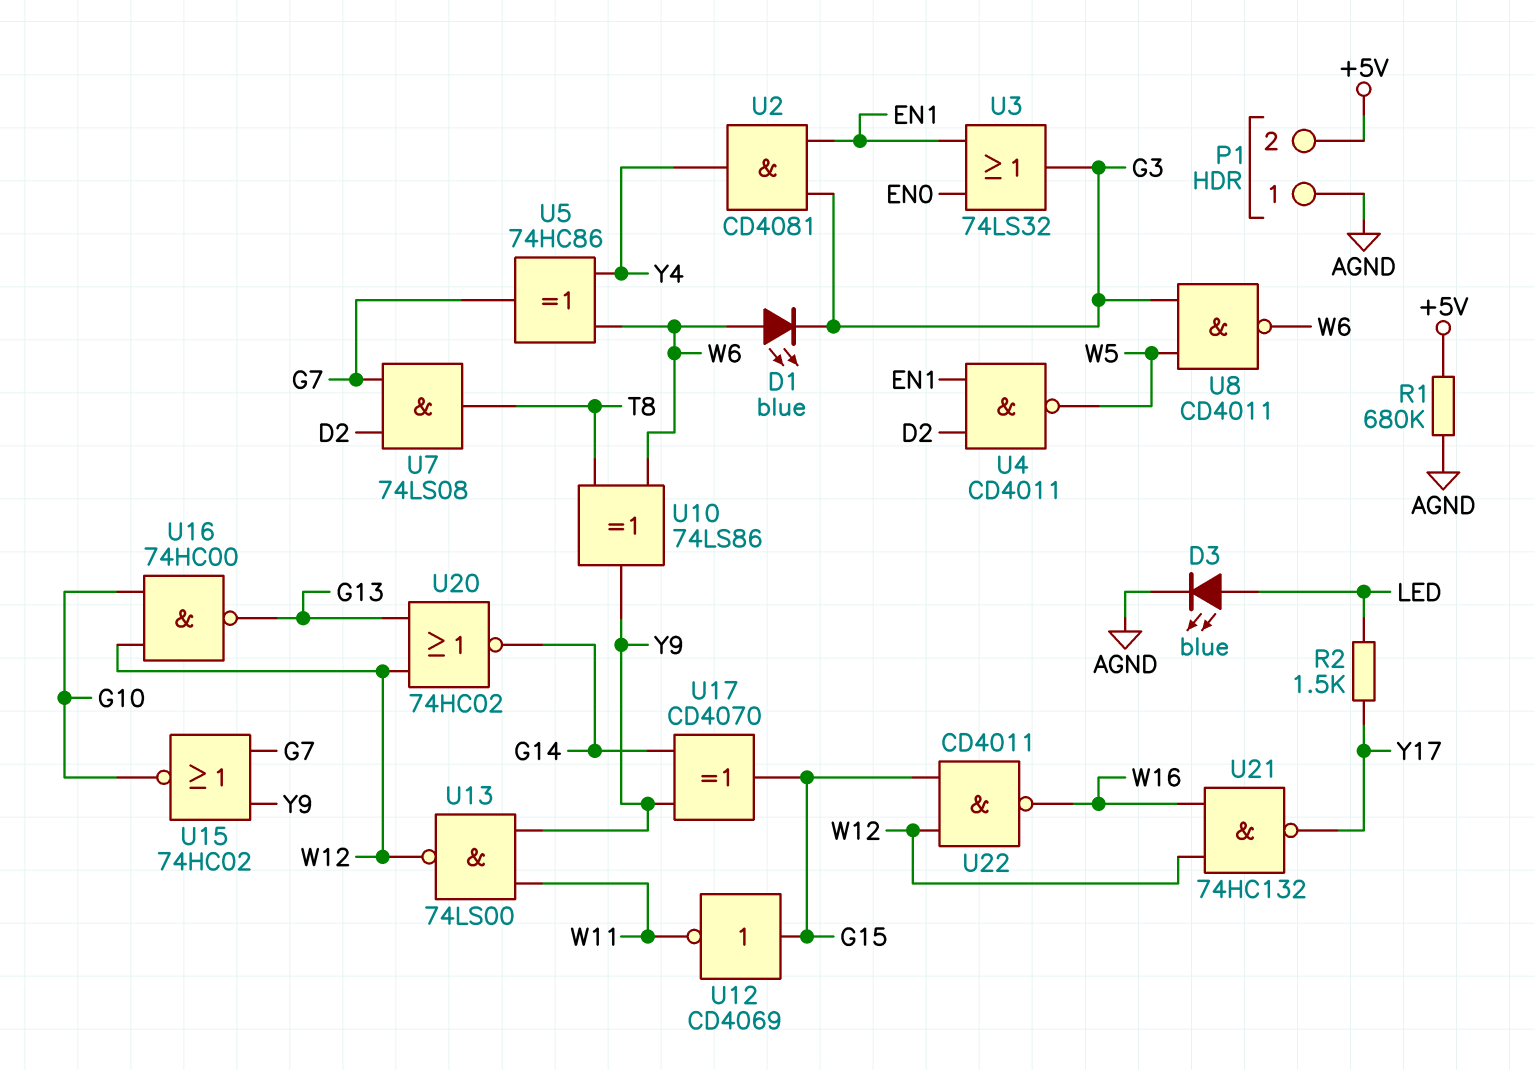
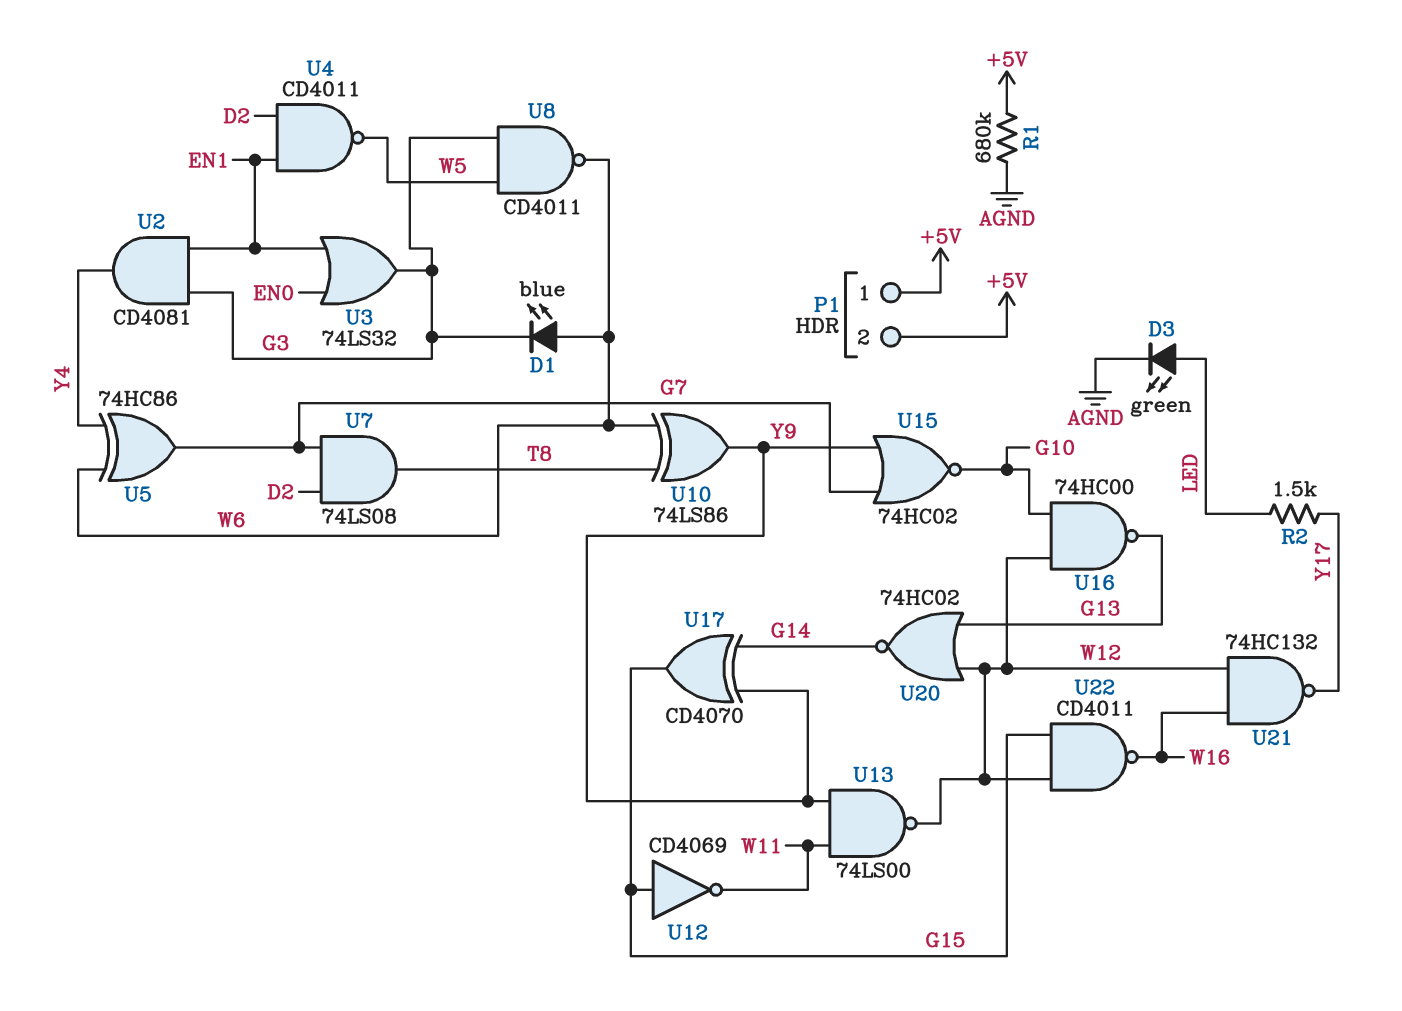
D3: LED blue (A LED, K AGND) -> LED green (A LED, K AGND)
P1 pin 1: AGND -> +5V

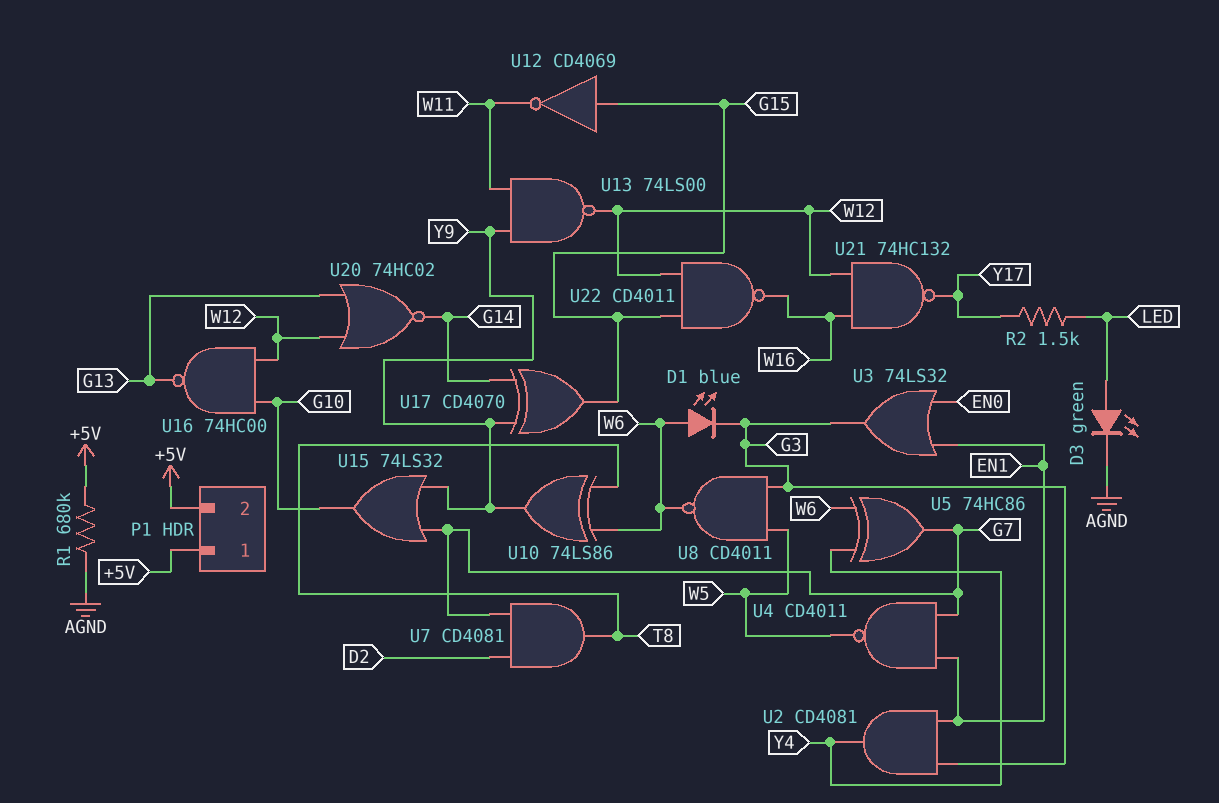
U4: NAND CD4011 (in D2, in EN1, out W5) -> NAND CD4011 (in EN1, in G7, out W5)
U7: AND 74LS08 (in D2, in G7, out T8) -> AND CD4081 (in D2, in G7, out T8)
U15: NOR 74HC02 (in G7, in Y9, out G10) -> OR 74LS32 (in G7, in Y9, out G10)

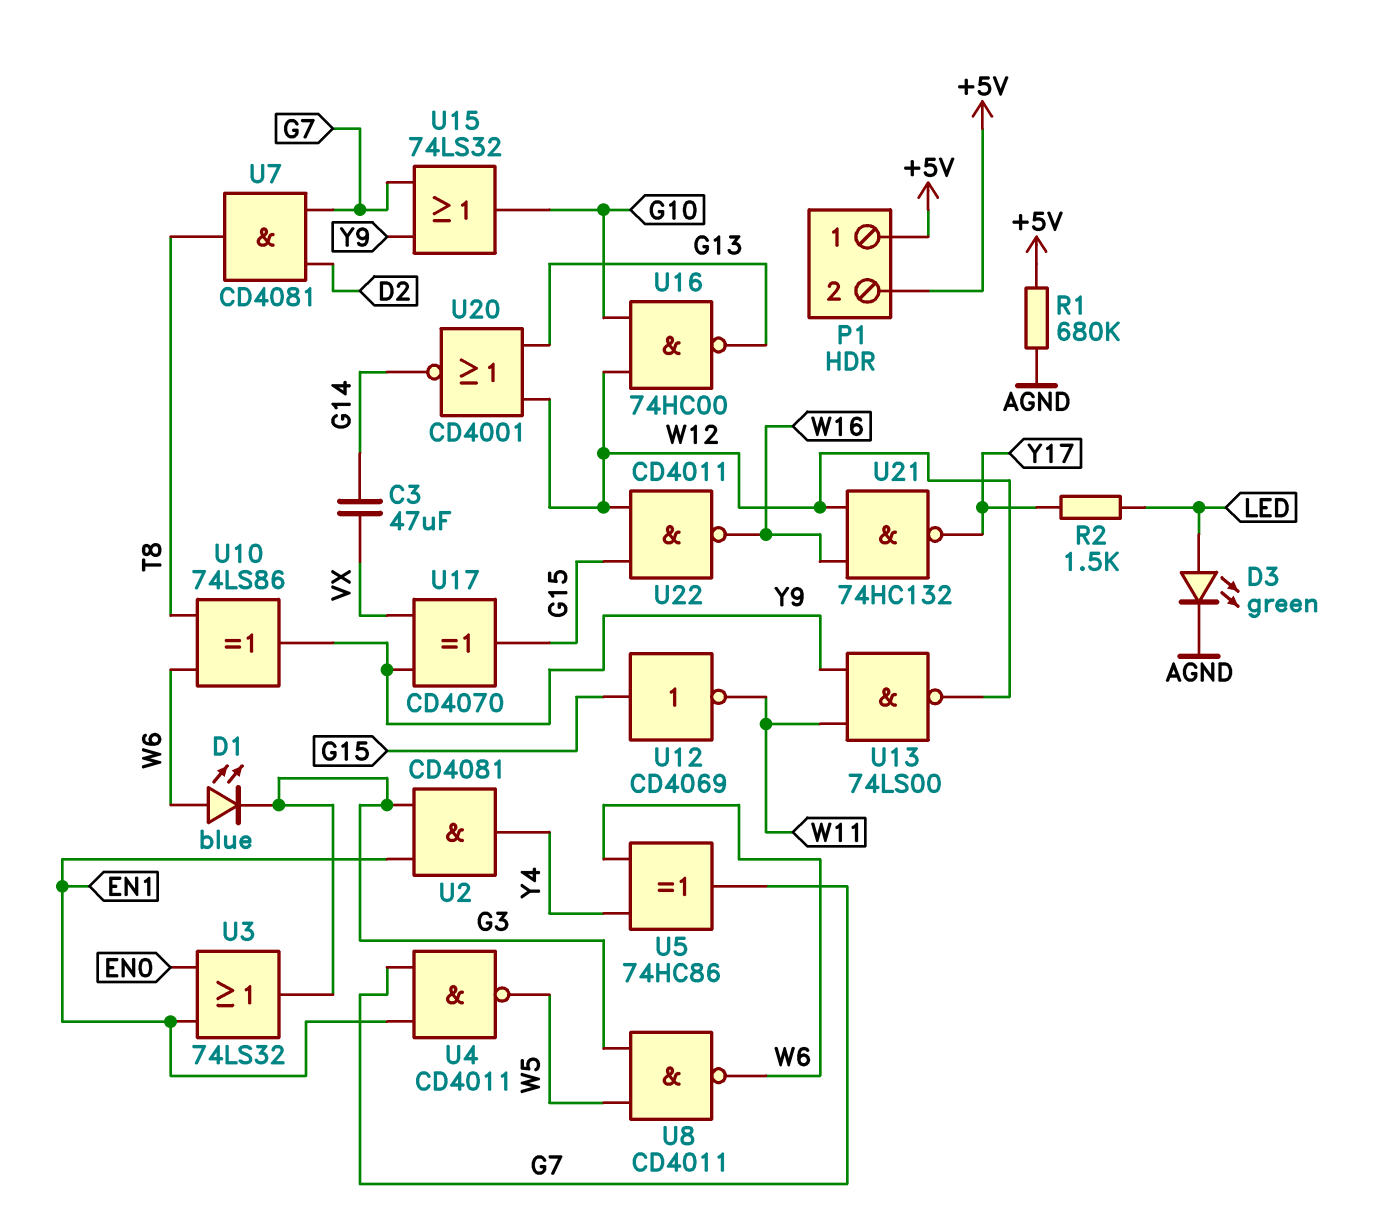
C3: none -> 47uF (G14, VX)
U17: XOR CD4070 (in G14, in Y9, out G15) -> XOR CD4070 (in VX, in Y9, out G15)
U20: NOR 74HC02 (in G13, in W12, out G14) -> NOR CD4001 (in G13, in W12, out G14)

